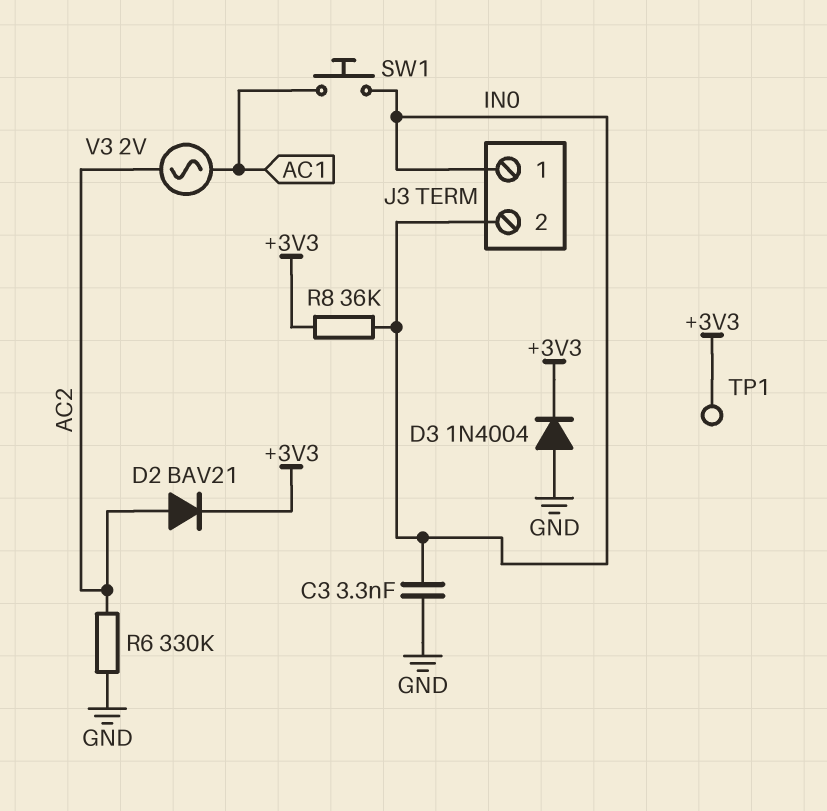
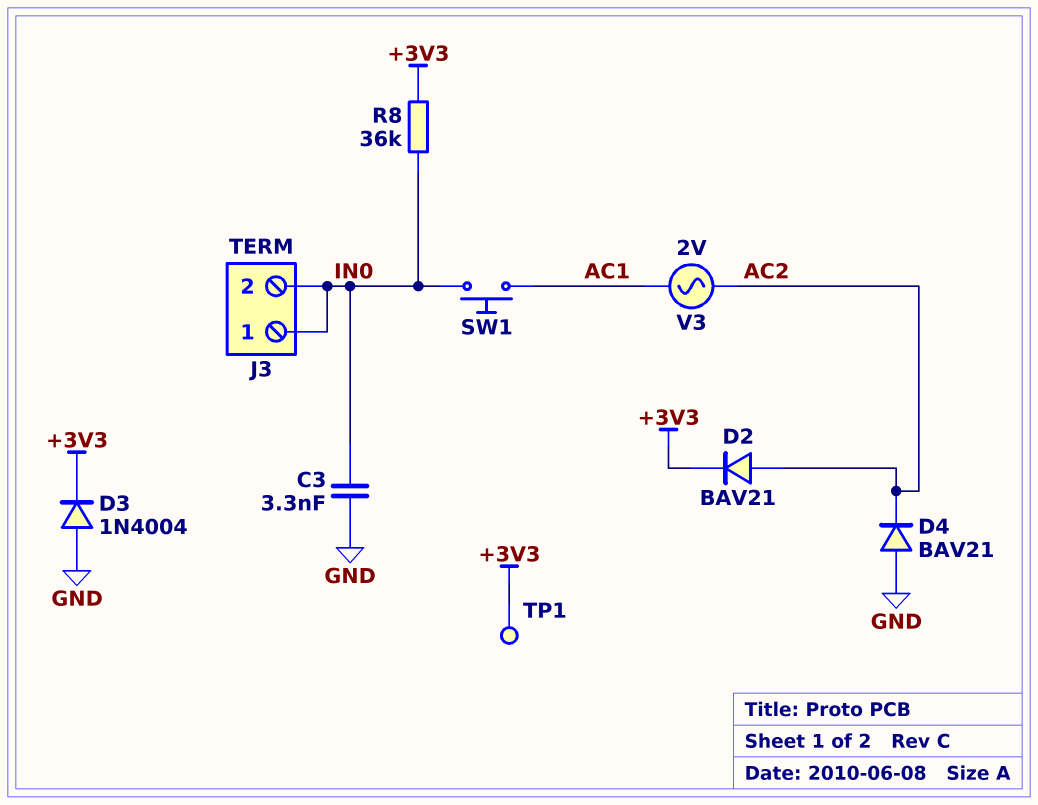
D4: none -> diode BAV21 (A GND, K AC2)
R6: 330k (AC2, GND) -> none

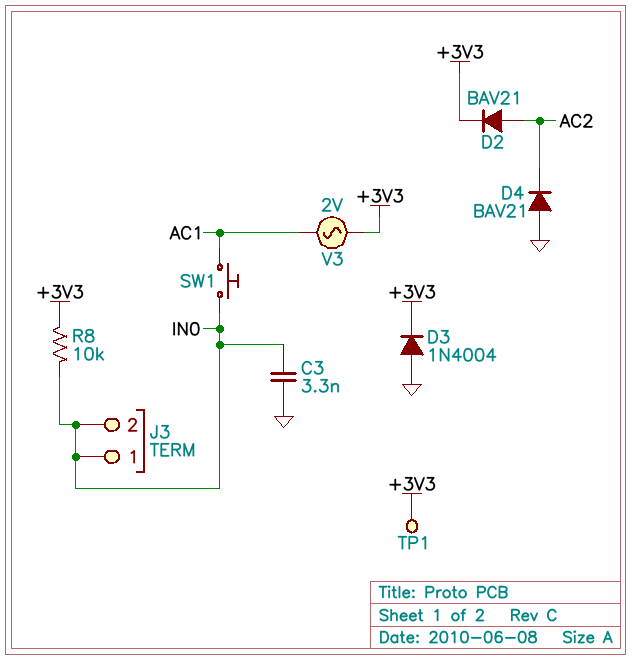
R8: 36k (+3V3, IN0) -> 10k (+3V3, IN0)
V3: AC 2V (AC1, AC2) -> AC 2V (+3V3, AC1)

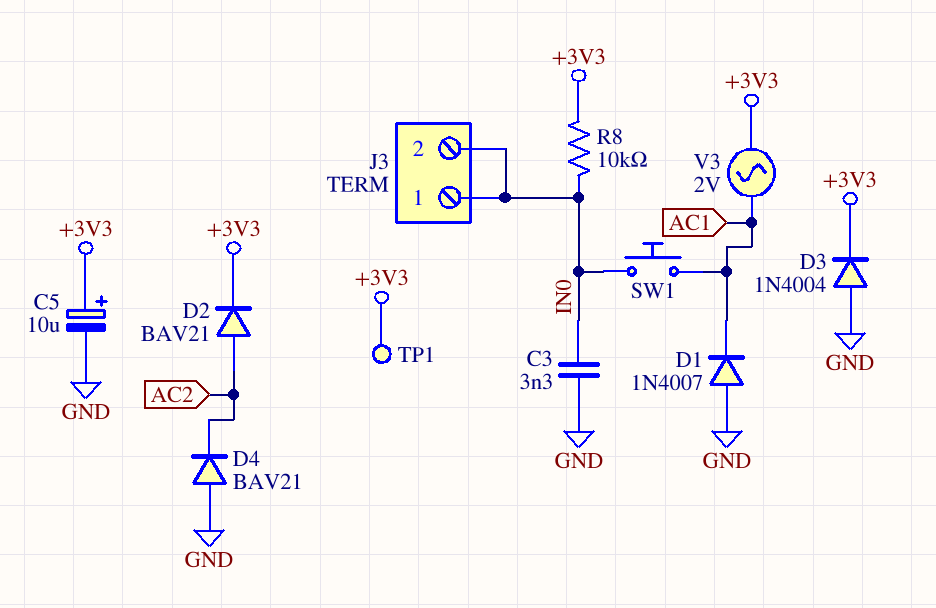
C5: none -> 10uF (plus +3V3, minus GND)
D1: none -> diode 1N4007 (A GND, K AC1)

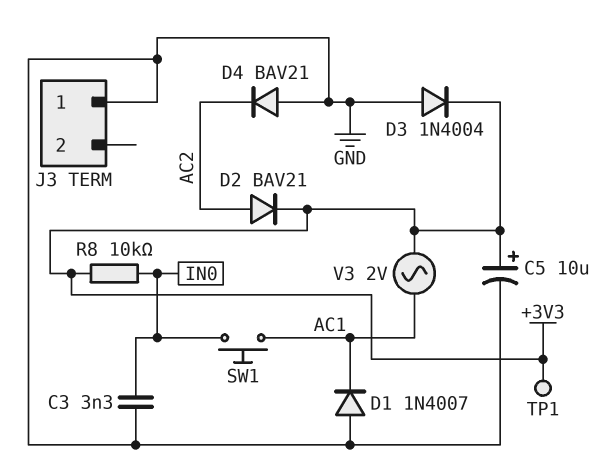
J3 pin 1: IN0 -> GND
J3 pin 2: IN0 -> none

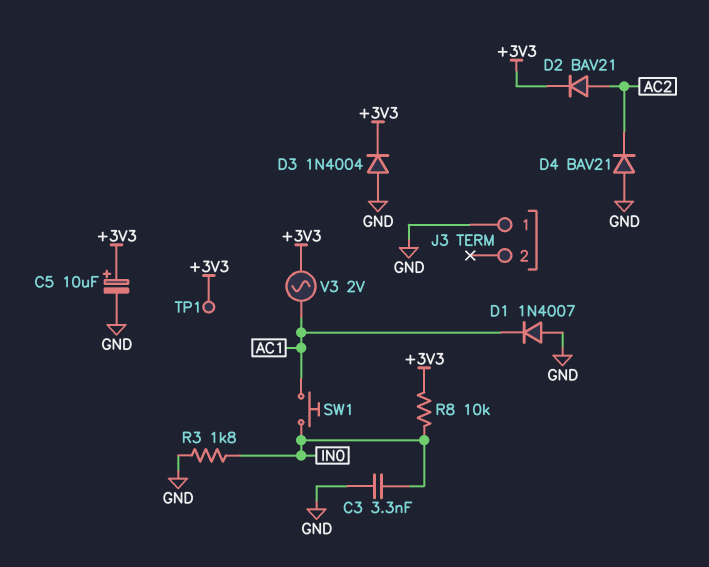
R3: none -> 1.8k (GND, IN0)

